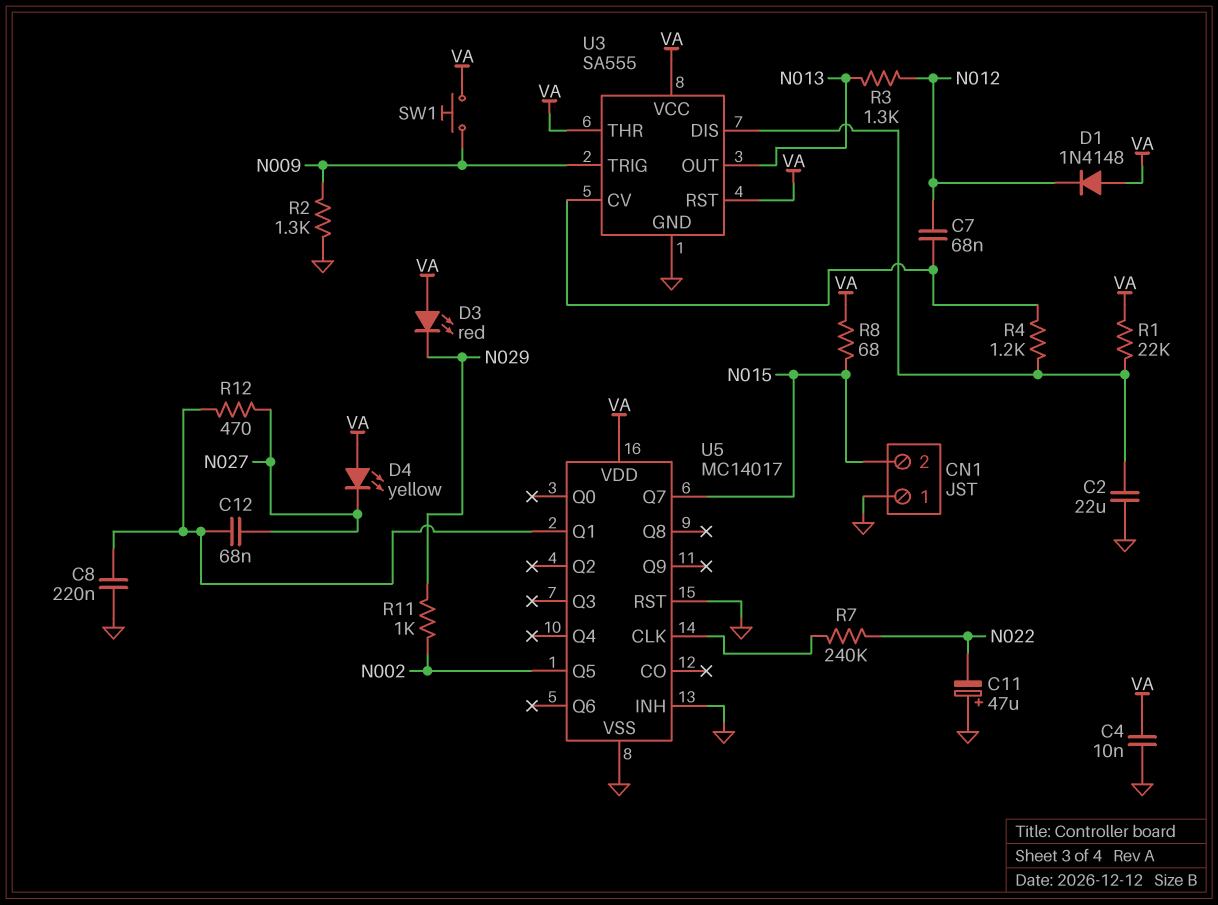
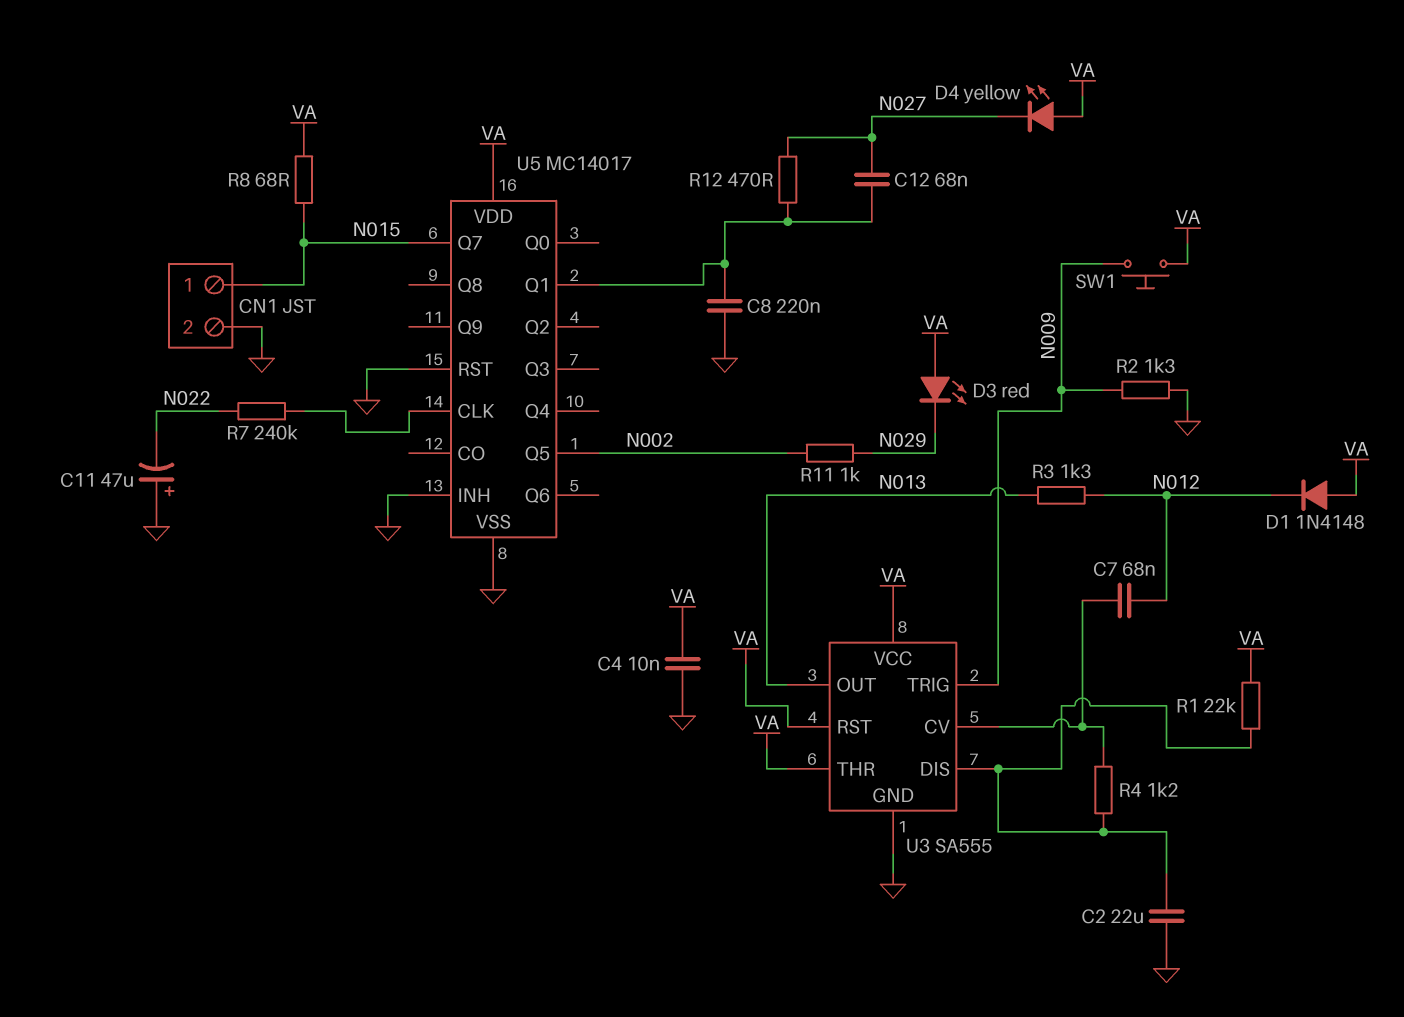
CN1 pin 1: GND -> N015
CN1 pin 2: N015 -> GND

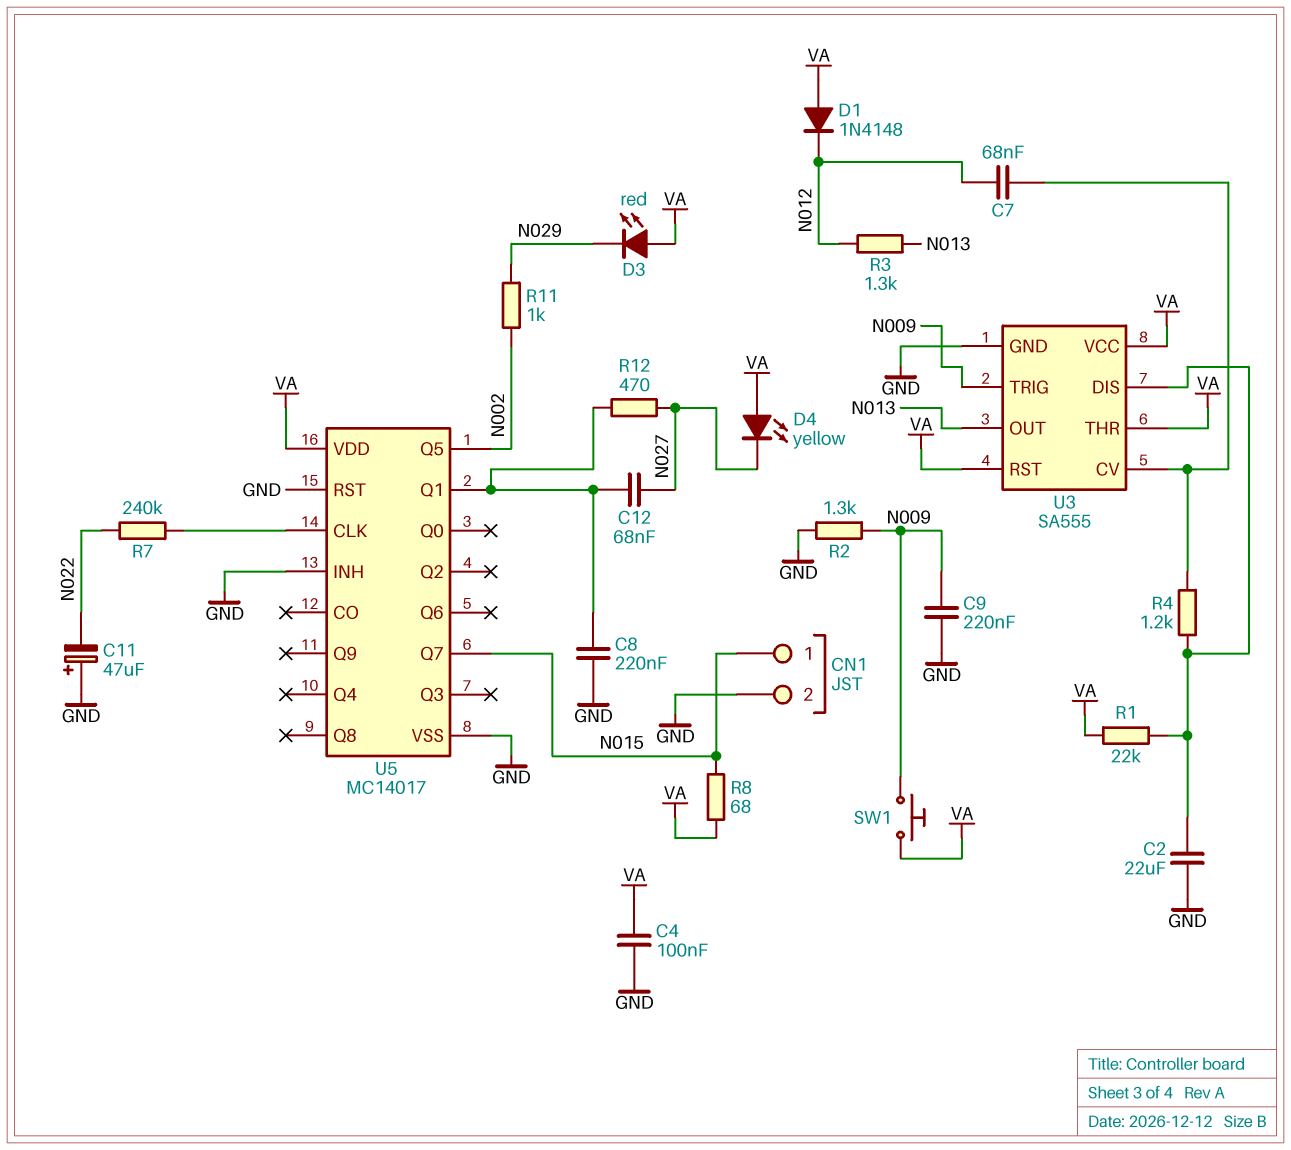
C4: 10nF (GND, VA) -> 100nF (GND, VA)
C9: none -> 220nF (GND, N009)

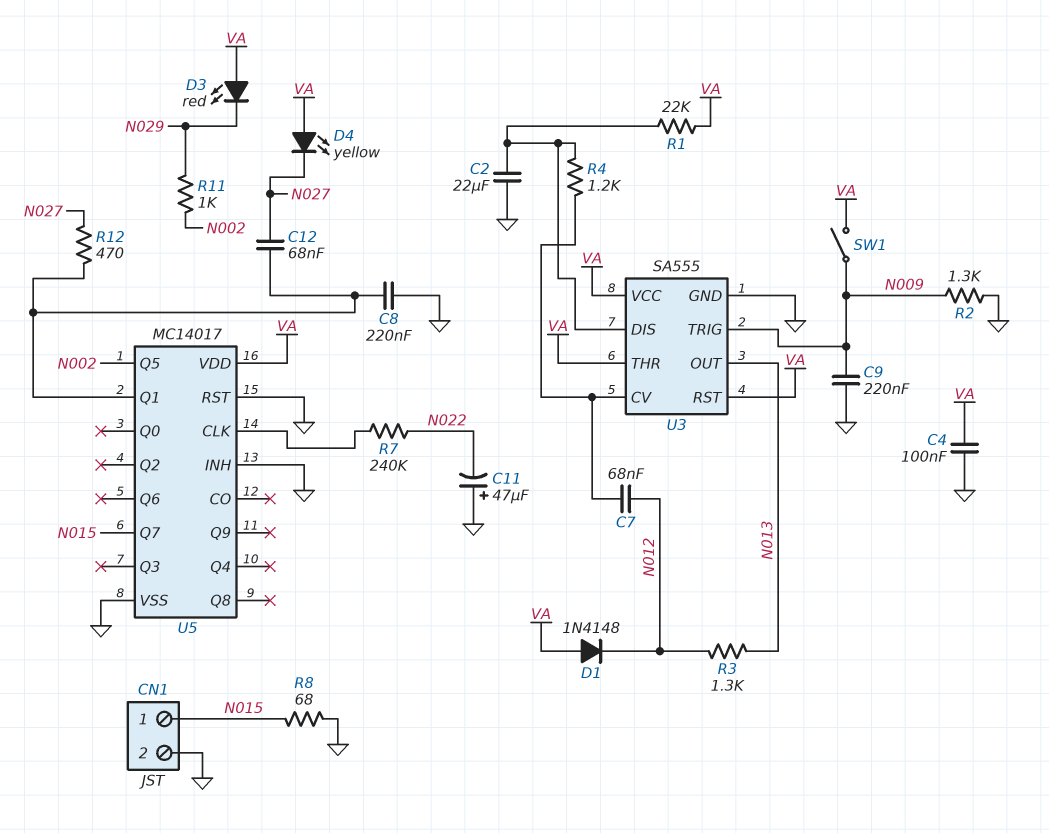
R8: 68 (N015, VA) -> 68 (GND, N015)
SW1: button (N009, VA) -> switch (N009, VA)

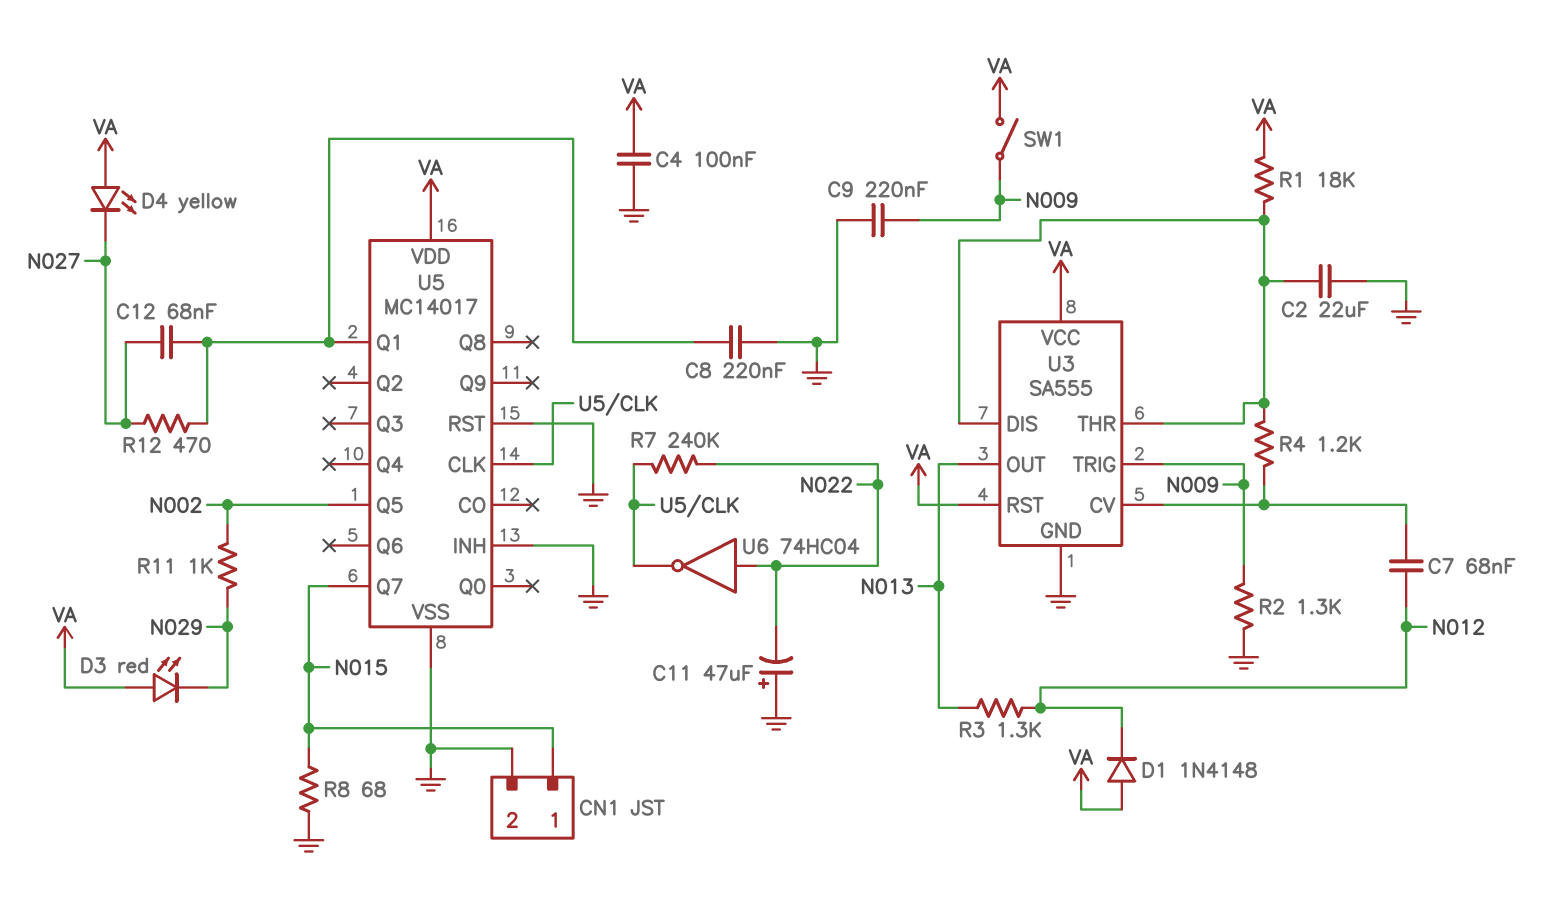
R1: 22k (U3/DIS, VA) -> 18k (U3/DIS, VA)
U3 pin THR: VA -> U3/DIS
U6: none -> NOT 74HC04 (in N022, out U5/CLK)

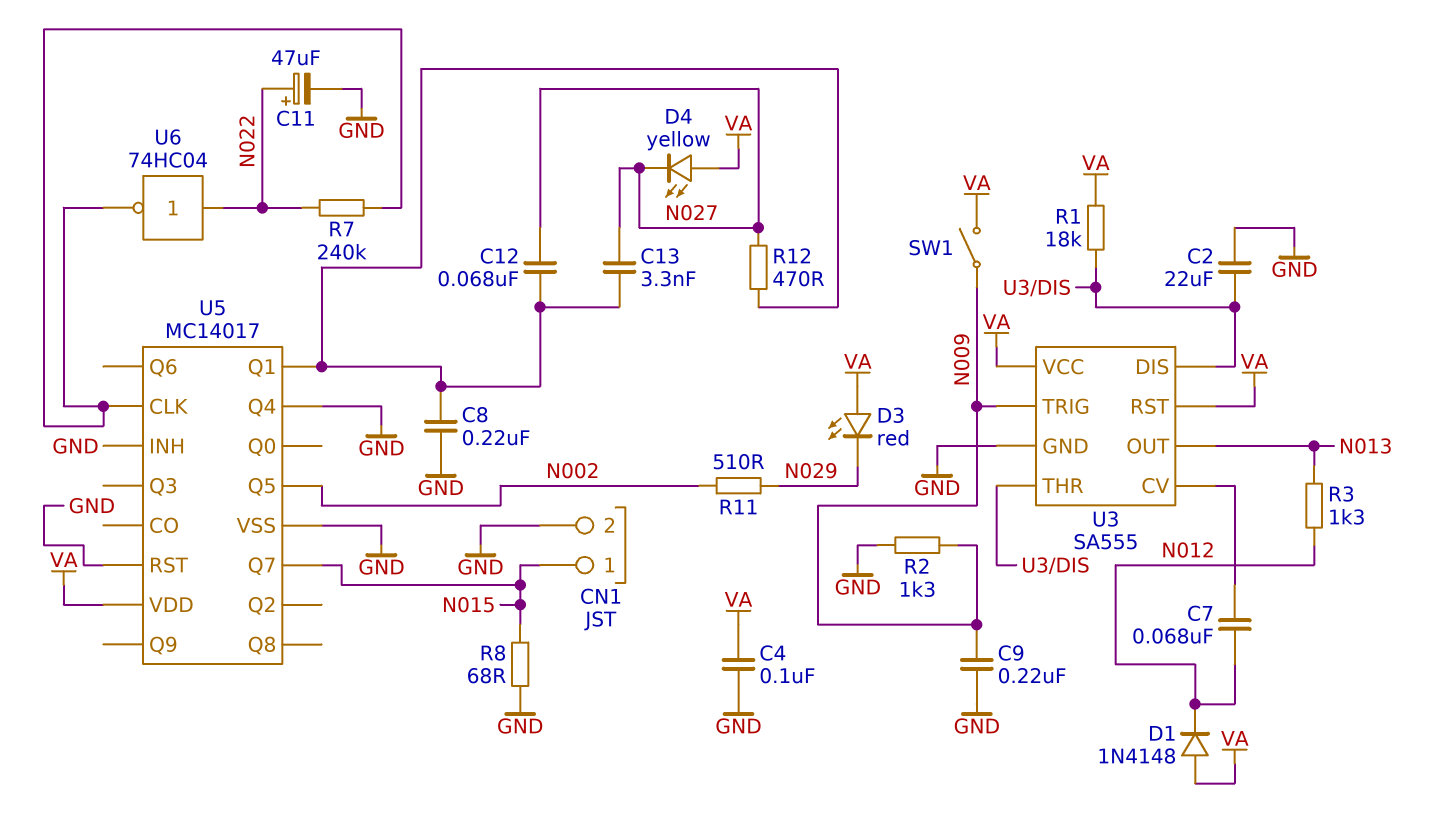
C11: 47uF (plus GND, minus N022) -> 47uF (plus N022, minus GND)
C13: none -> 3.3nF (N027, U5/Q1)
R4: 1.2k (U3/CV, U3/DIS) -> none
R11: 1k (N002, N029) -> 510 (N002, N029)
U5 pin Q4: none -> GND

